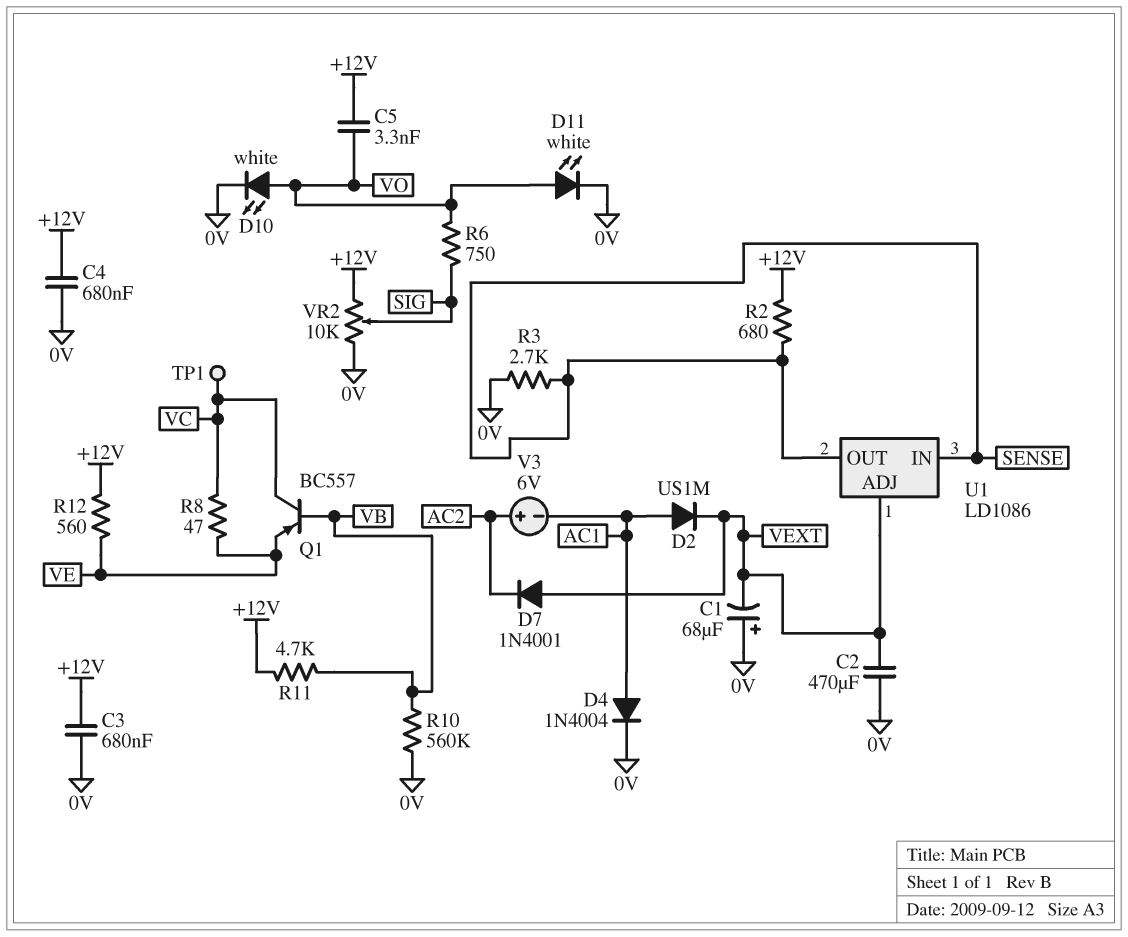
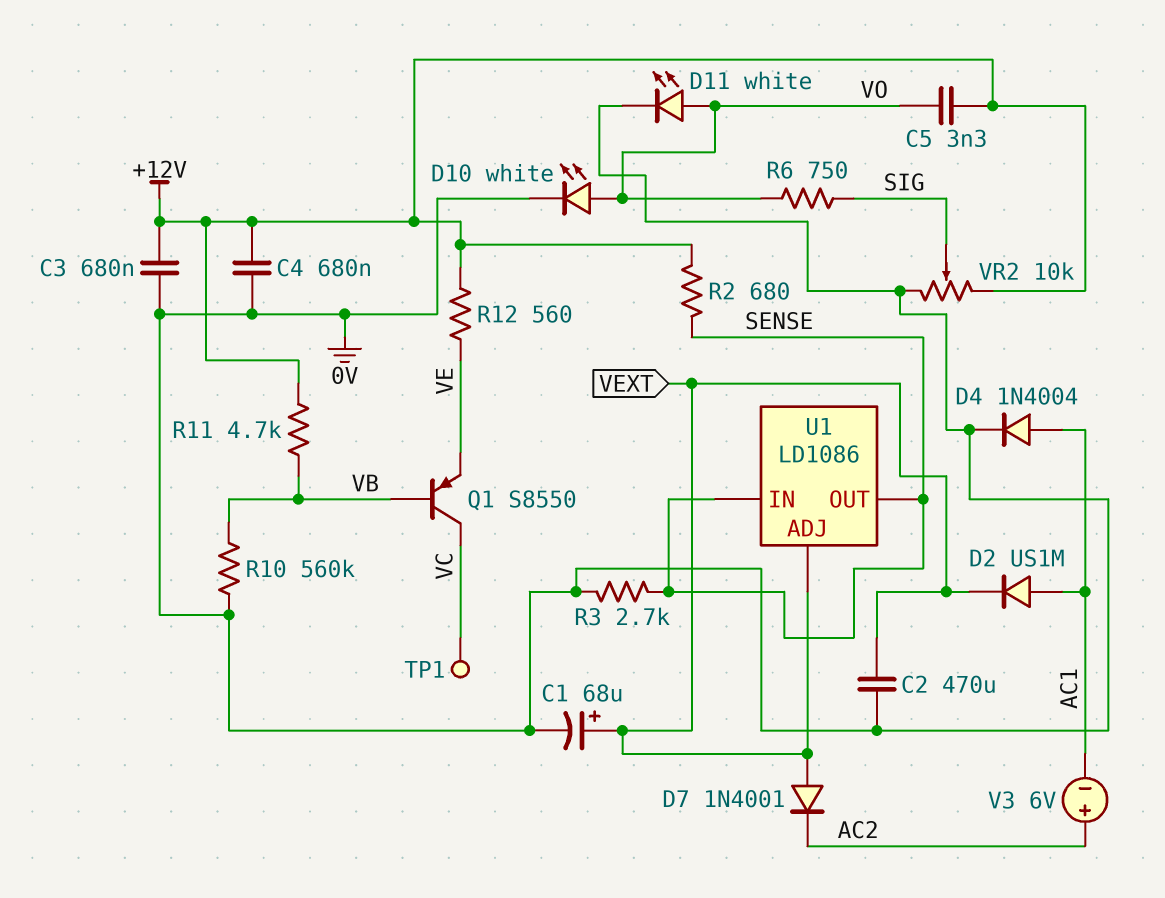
C1: 68uF (plus 0V, minus VEXT) -> 68uF (plus VEXT, minus 0V)
Q1: PNP BC557 (B VB, C VC, E VE) -> PNP S8550 (B VB, C VC, E VE)
R8: 47 (VC, VE) -> none

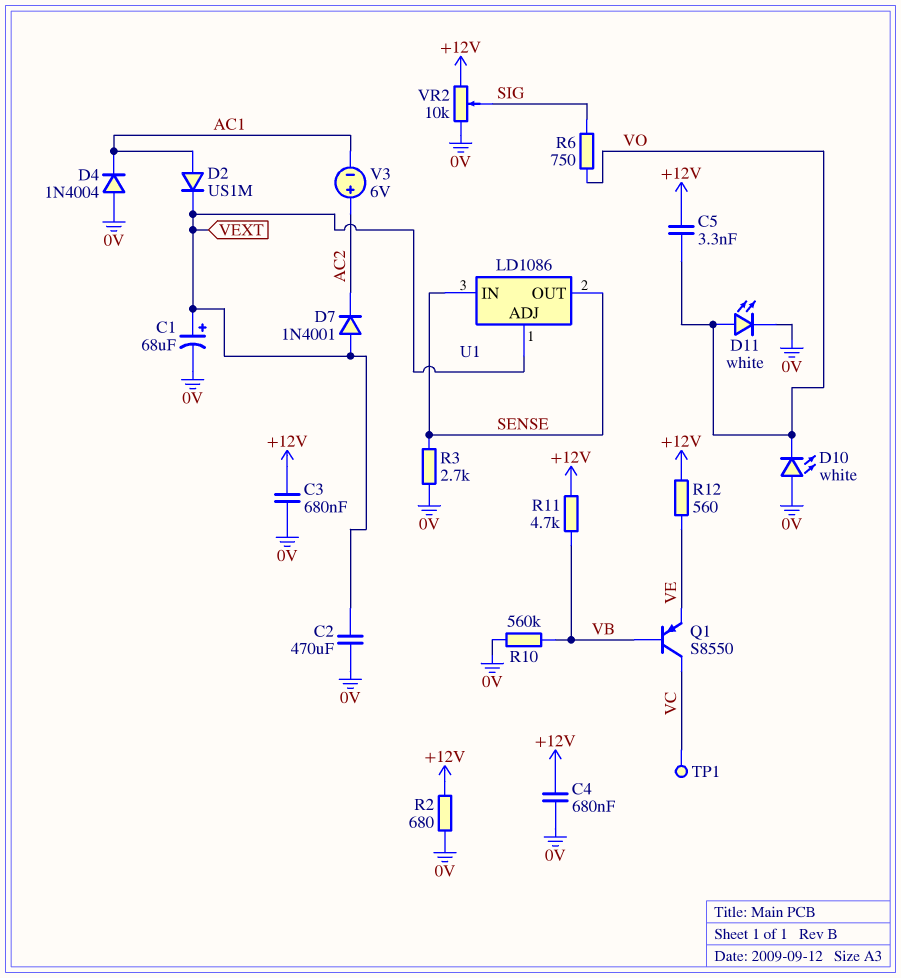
D4: diode 1N4004 (A AC1, K 0V) -> diode 1N4004 (A 0V, K AC1)
D10: LED white (A VO, K 0V) -> LED white (A 0V, K VO)
R2: 680 (+12V, SENSE) -> 680 (+12V, 0V)

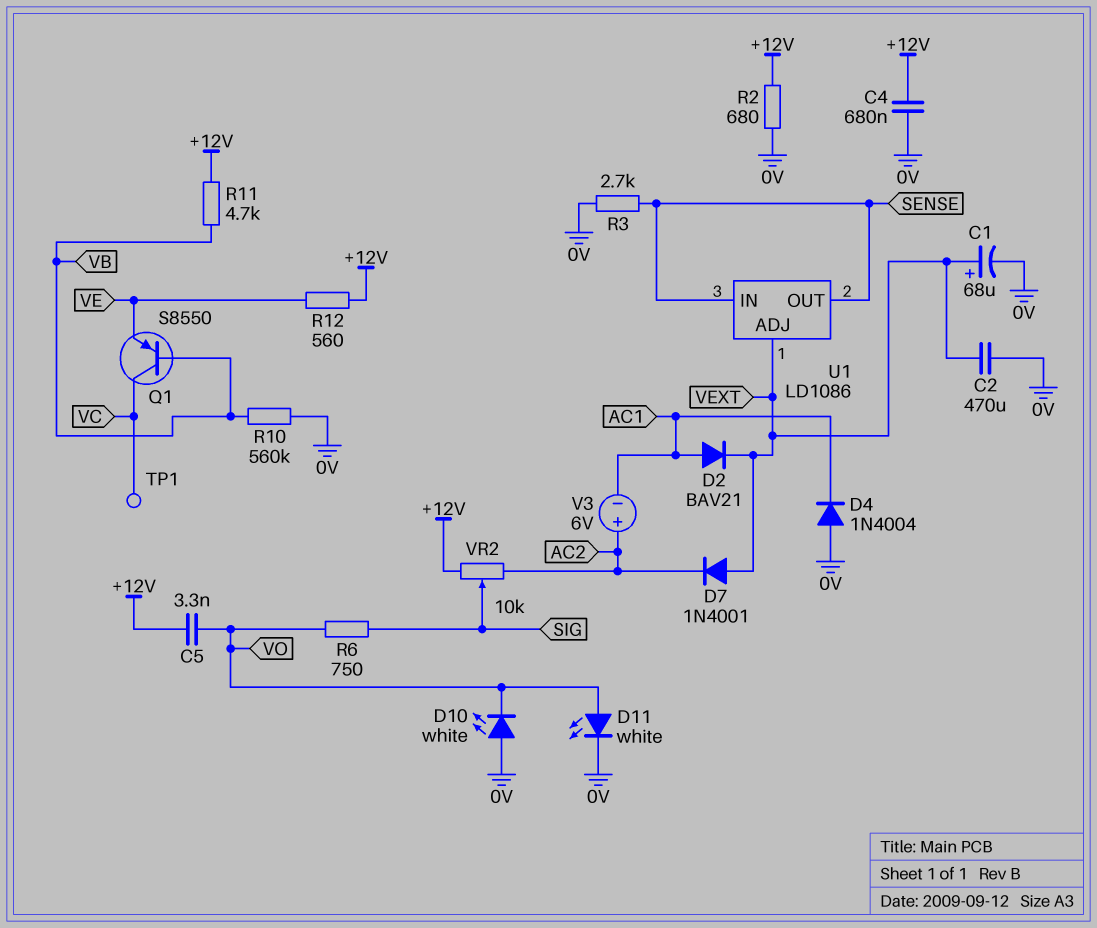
C3: 680nF (+12V, 0V) -> none
D2: diode US1M (A AC1, K VEXT) -> diode BAV21 (A AC1, K VEXT)
VR2: 10k (+12V, 0V, wiper SIG) -> 10k (+12V, AC2, wiper SIG)

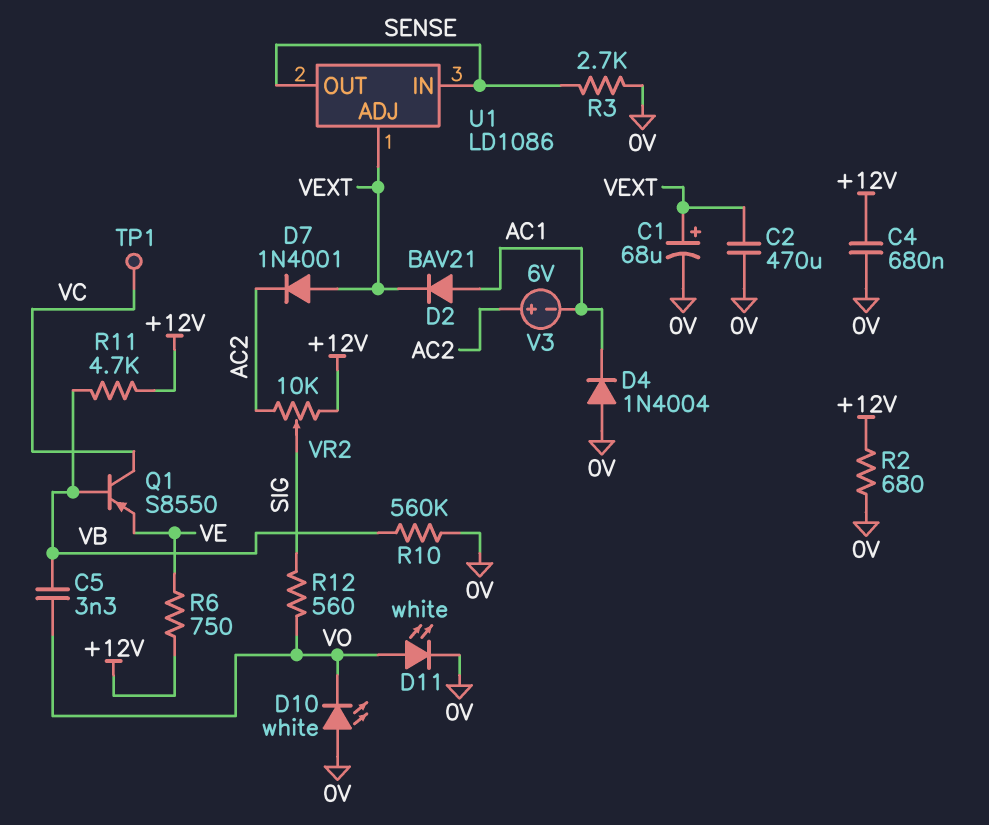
C5: 3.3nF (+12V, VO) -> 3.3nF (VB, VO)
R6: 750 (SIG, VO) -> 750 (+12V, VE)
R12: 560 (+12V, VE) -> 560 (SIG, VO)

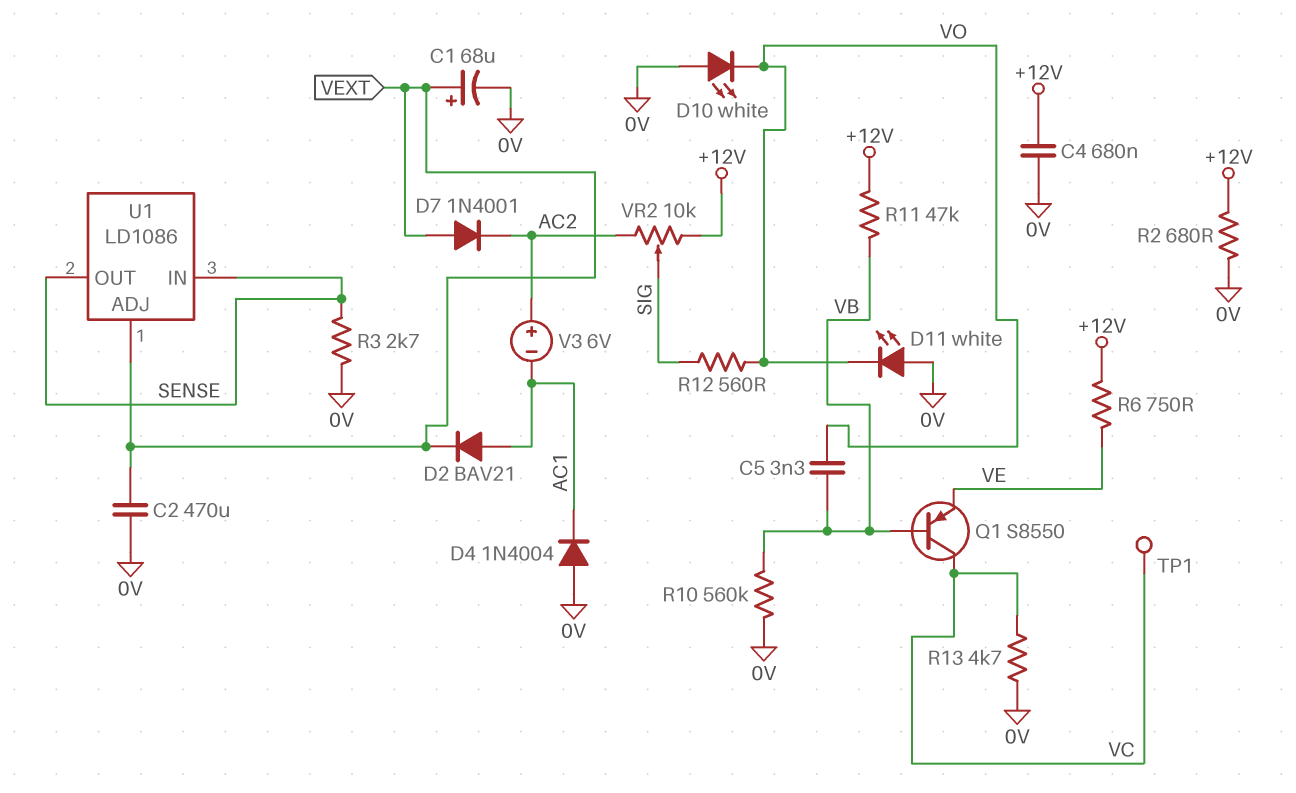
D11: LED white (A VO, K 0V) -> LED white (A 0V, K VO)
R11: 4.7k (+12V, VB) -> 47k (+12V, VB)
R13: none -> 4.7k (0V, VC)

